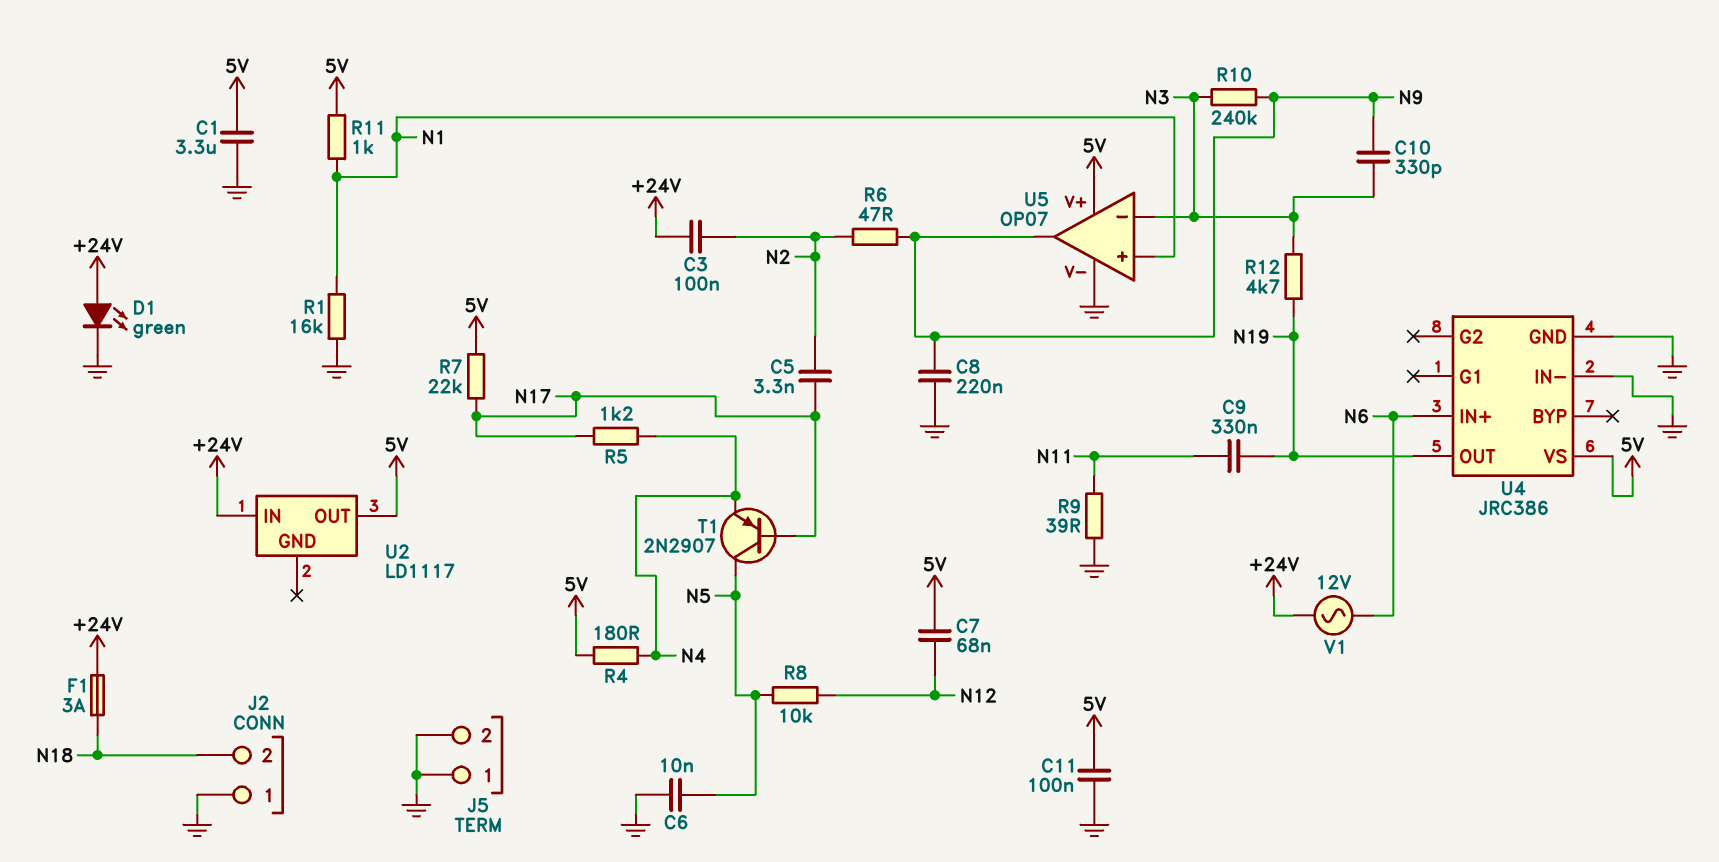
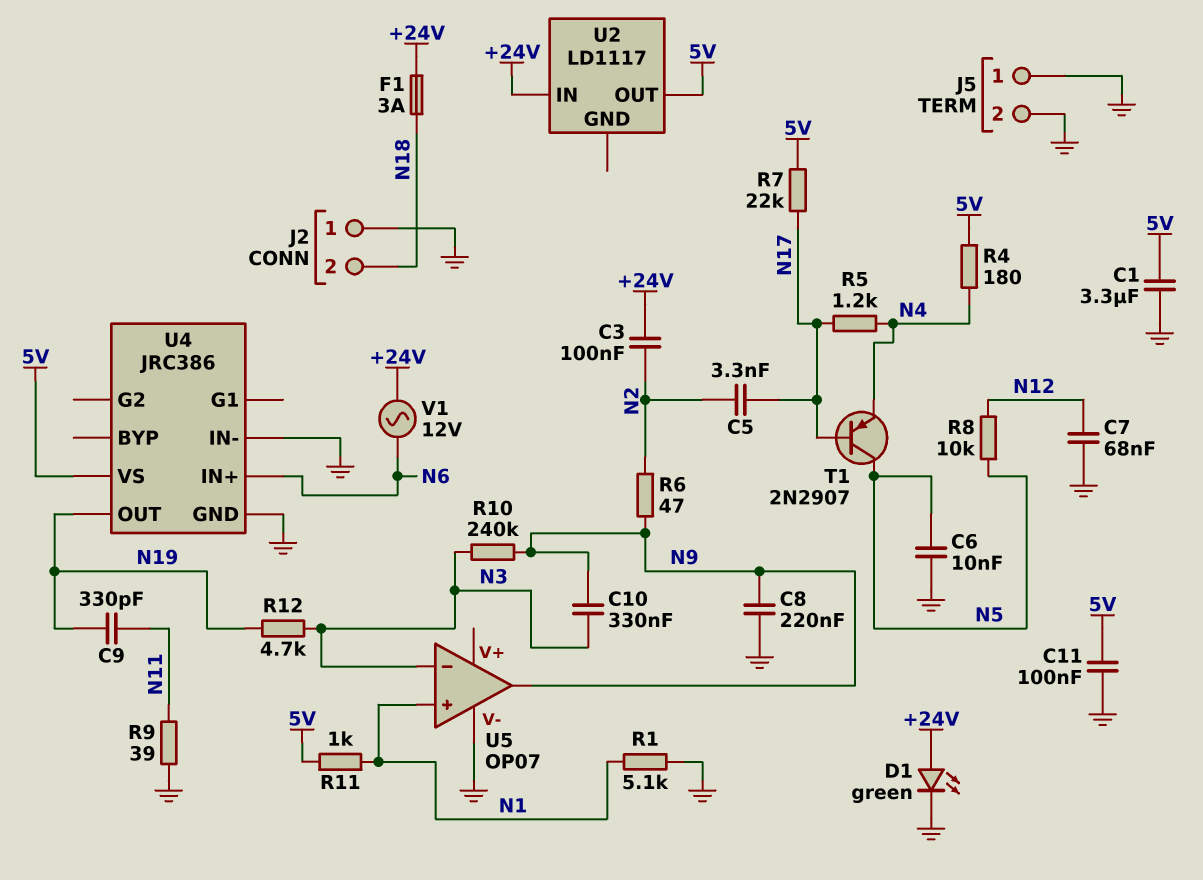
C7: 68nF (5V, N12) -> 68nF (GND, N12)
C9: 330nF (N11, N19) -> 330pF (N11, N19)
C10: 330pF (N3, N9) -> 330nF (N3, N9)
R1: 16k (GND, N1) -> 5.1k (GND, N1)
U5 pin V+: 5V -> none

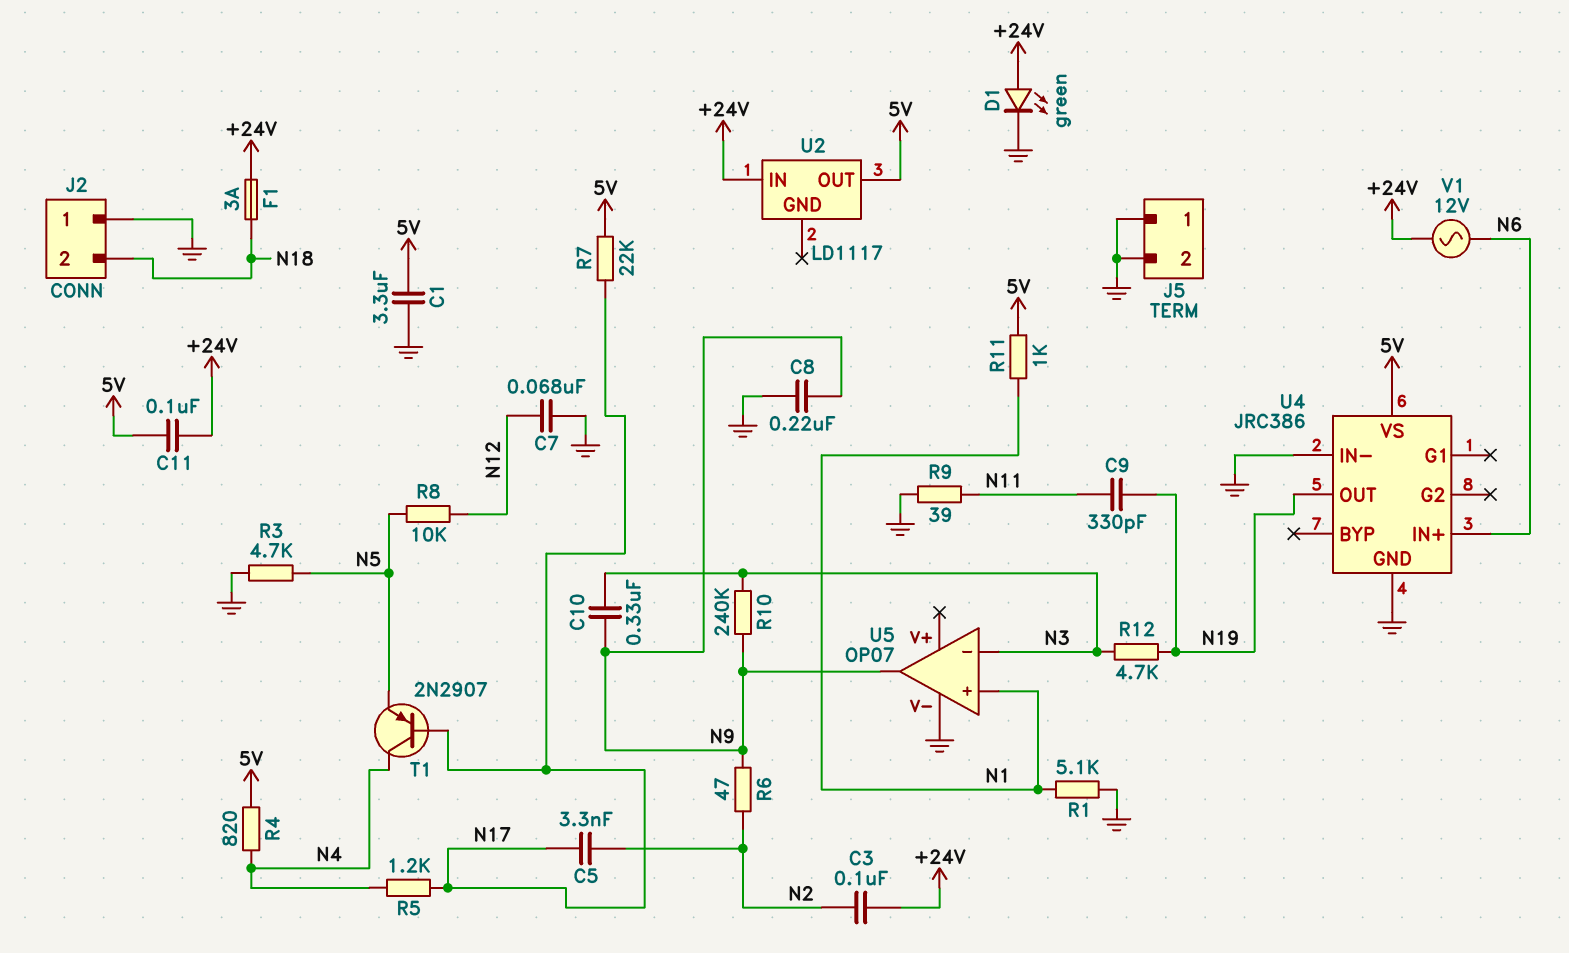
C6: 10nF (GND, N5) -> none
C11: 100nF (5V, GND) -> 100nF (+24V, 5V)
R3: none -> 4.7k (GND, N5)
R4: 180 (5V, N4) -> 820 (5V, N4)
T1: PNP 2N2907 (B N17, C N5, E N4) -> PNP 2N2907 (B N17, C N4, E N5)

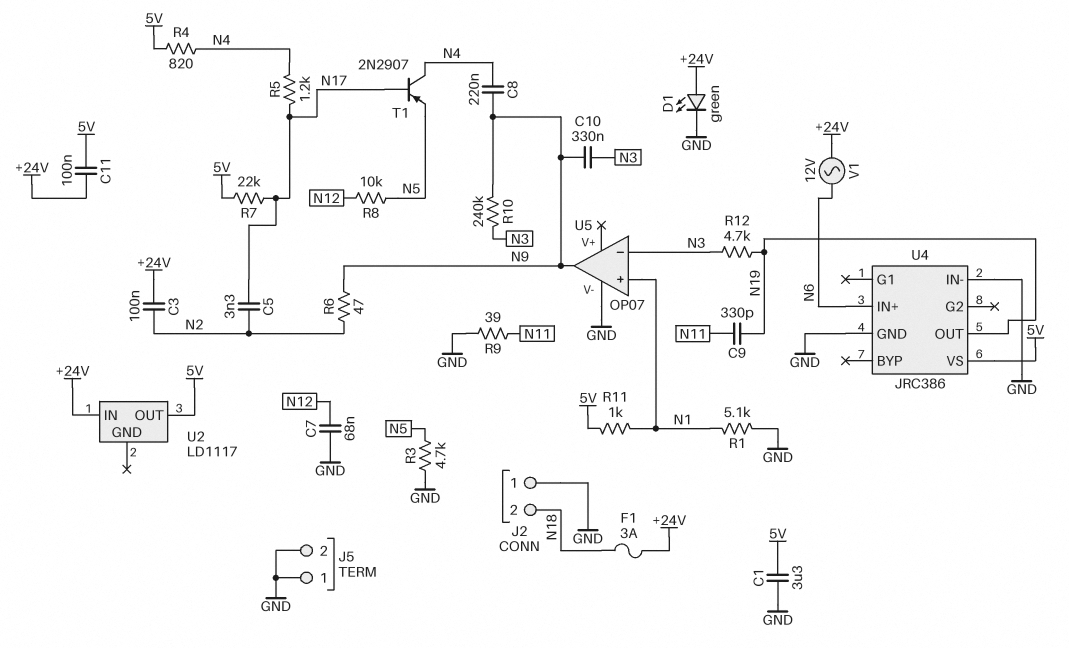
C8: 220nF (GND, N9) -> 220nF (N4, N9)

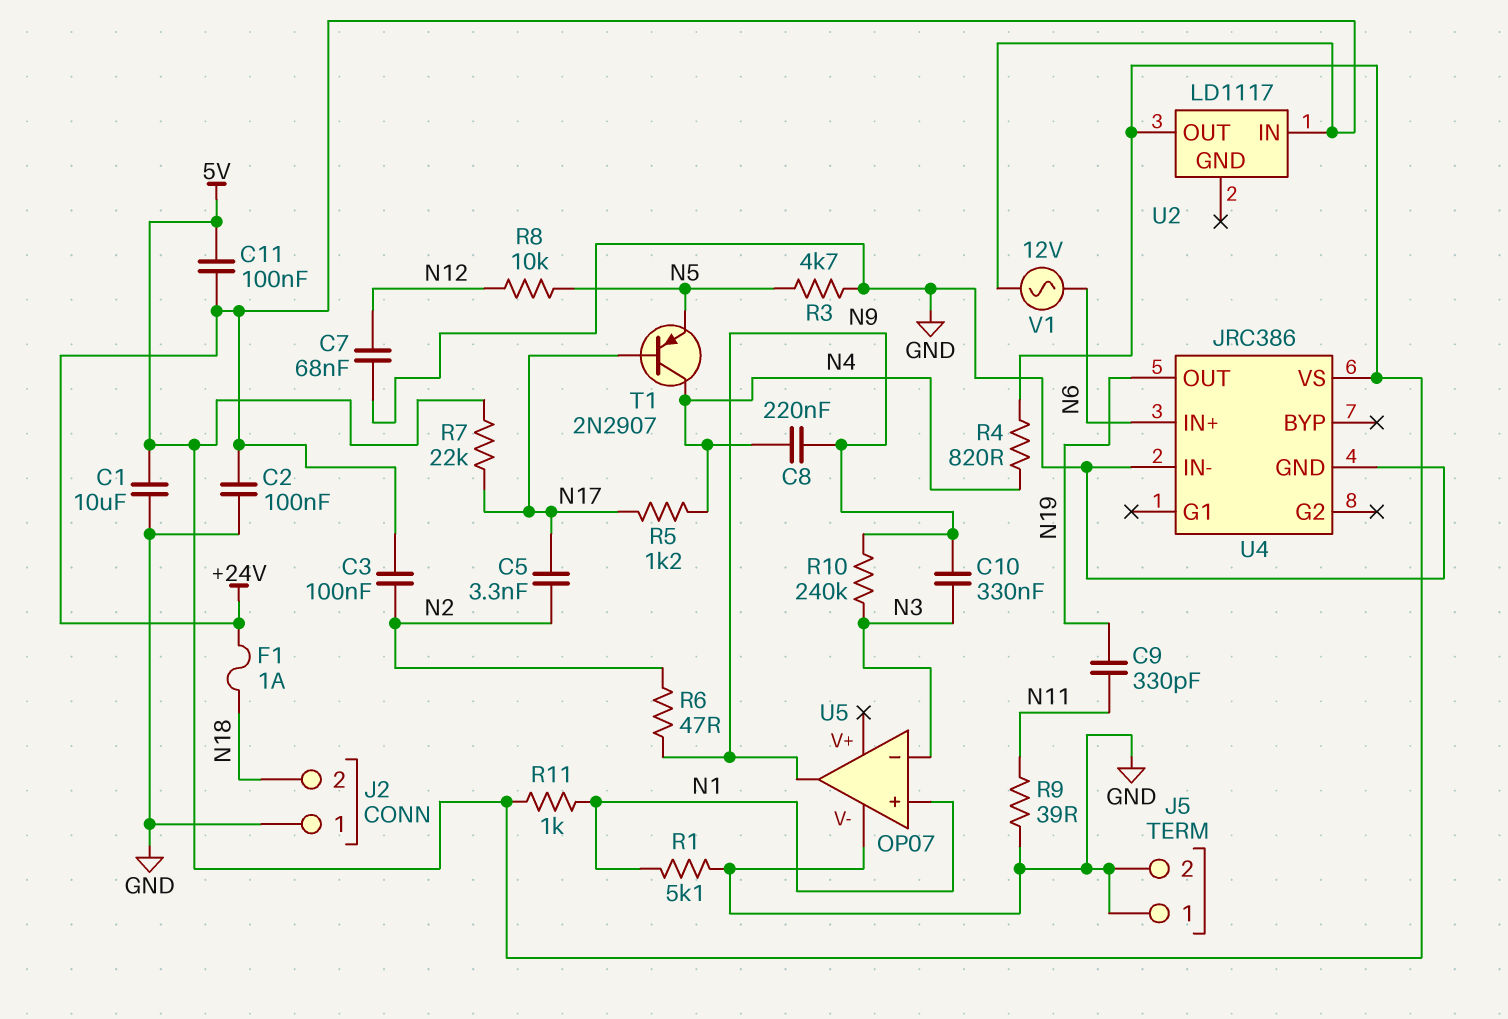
C1: 3.3uF (5V, GND) -> 10uF (5V, GND)
C2: none -> 100nF (+24V, GND)
D1: LED green (A +24V, K GND) -> none
F1: 3A (+24V, N18) -> 1A (+24V, N18)
R12: 4.7k (N3, N19) -> none

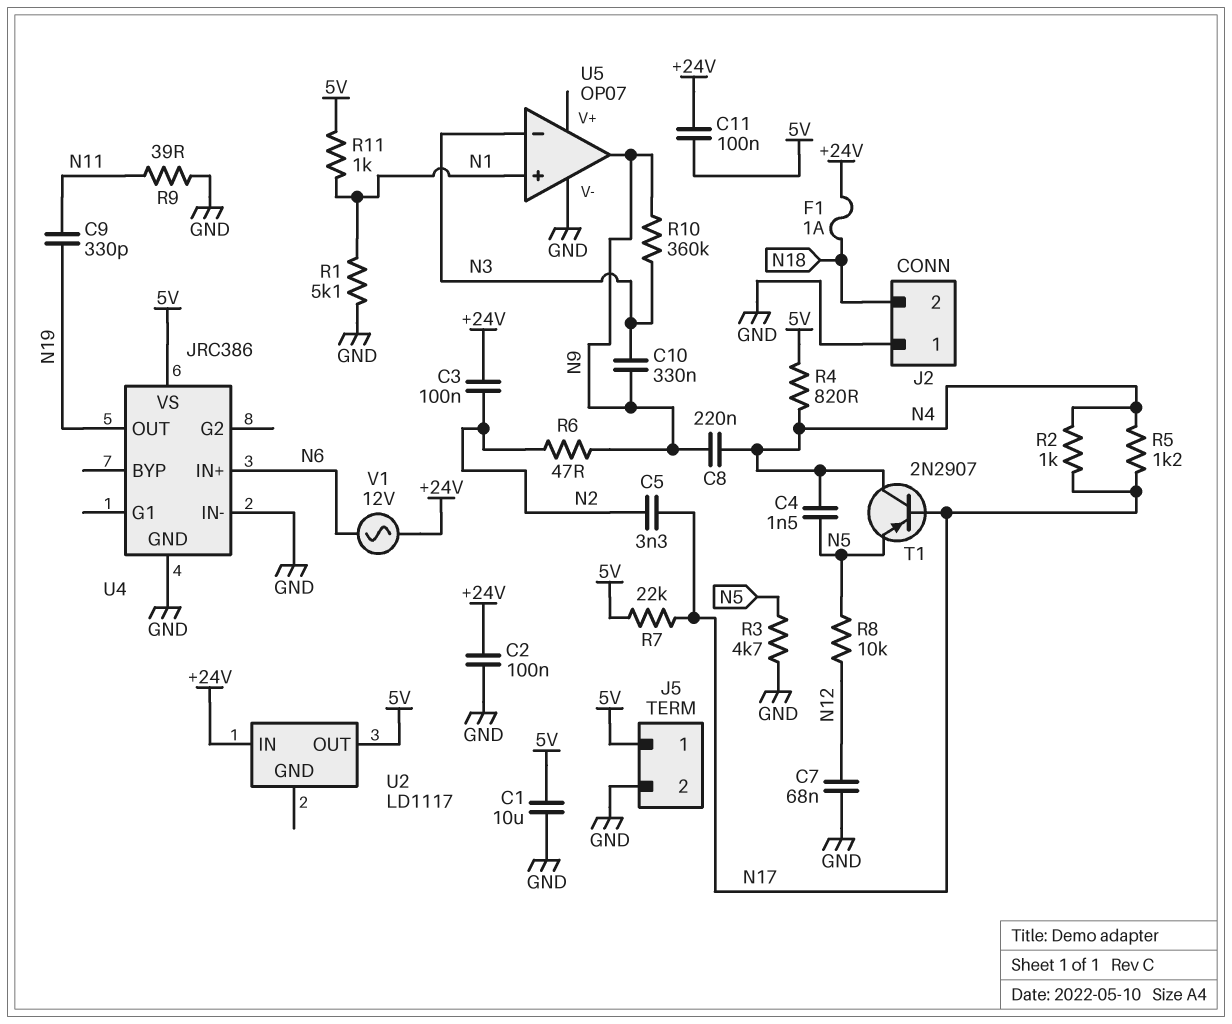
C4: none -> 1.5nF (N4, N5)
J5 pin 1: GND -> 5V
R2: none -> 1k (N4, N17)
R10: 240k (N3, N9) -> 360k (N3, N9)

